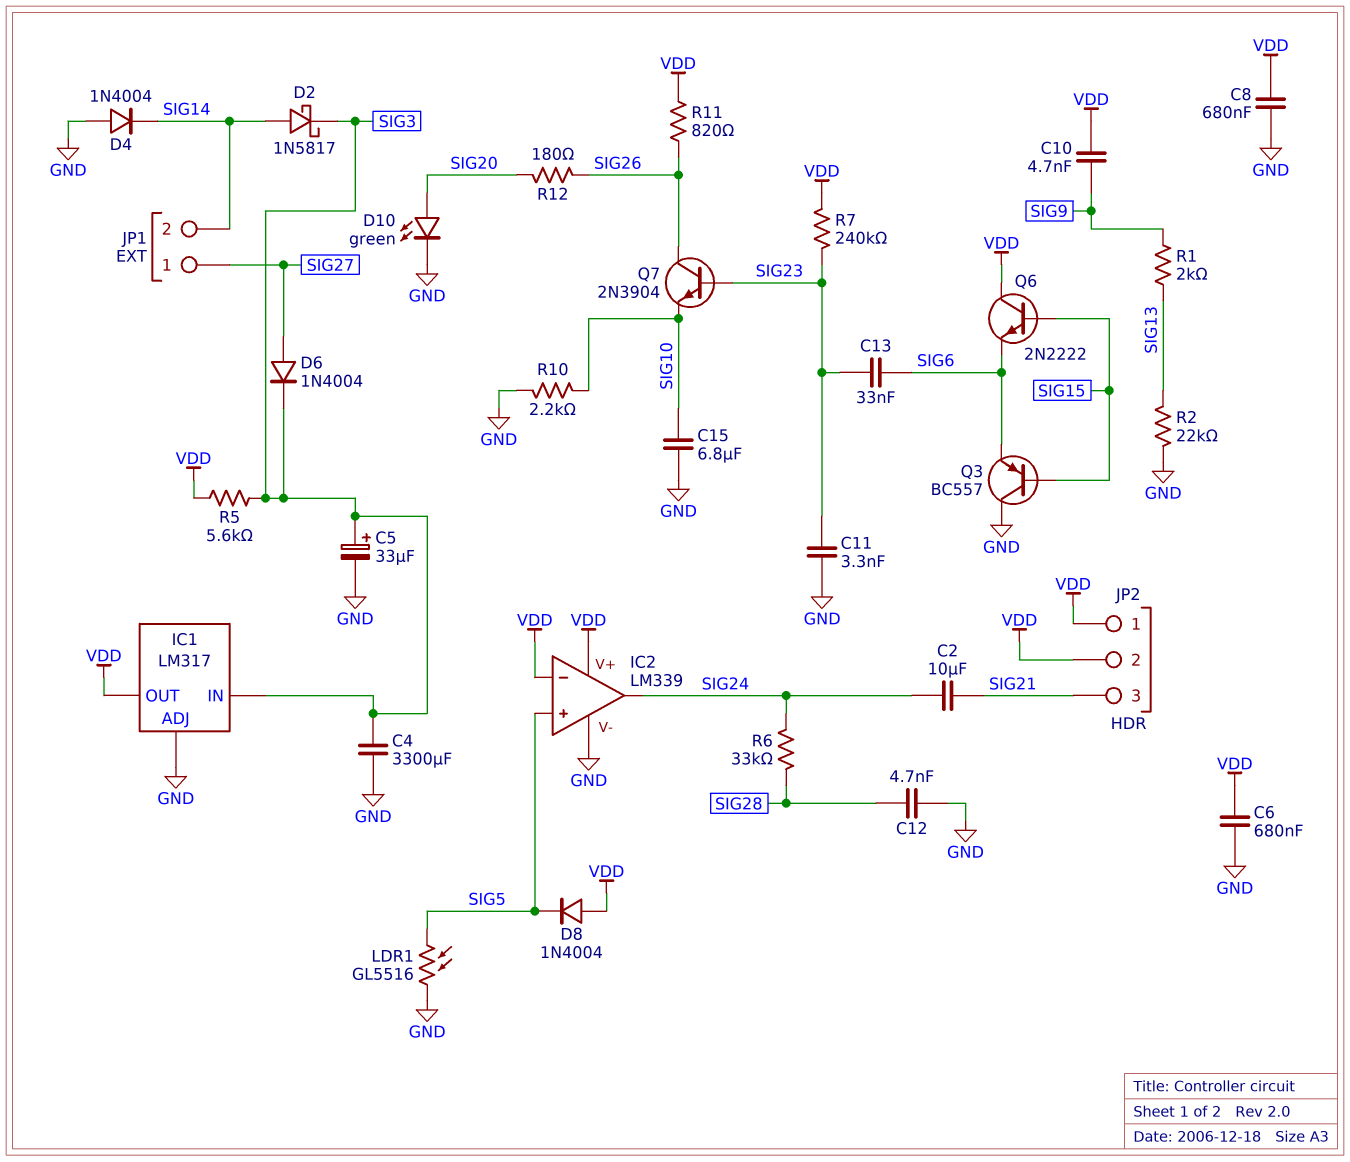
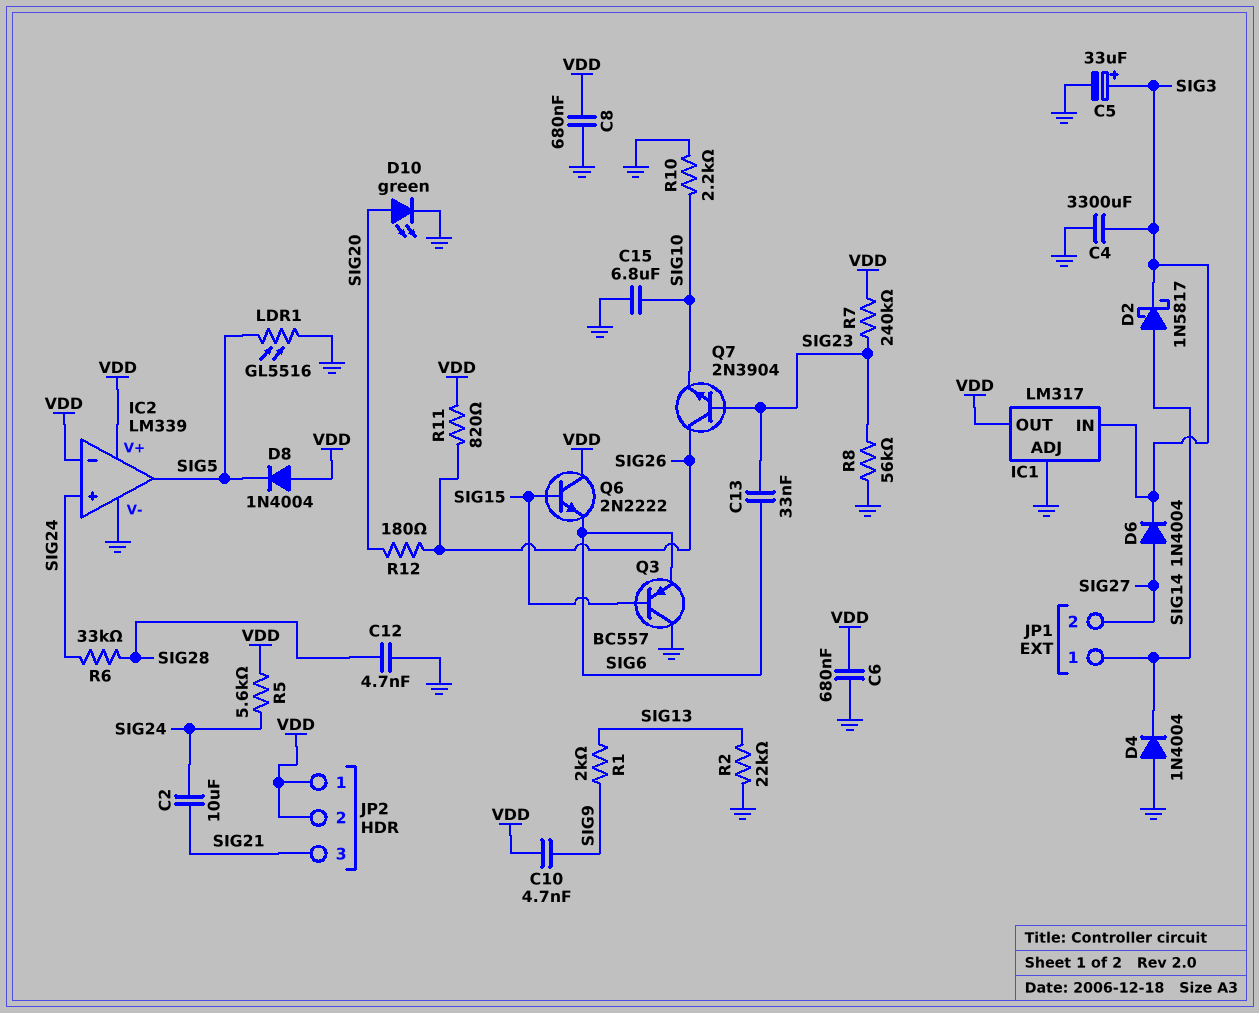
C11: 3.3nF (GND, SIG23) -> none
IC2 pin in+: SIG5 -> SIG24
IC2 pin out: SIG24 -> SIG5
JP1 pin 1: SIG27 -> SIG14
JP1 pin 2: SIG14 -> SIG27
R5: 5.6k (SIG3, VDD) -> 5.6k (SIG24, VDD)
R8: none -> 56k (GND, SIG23)

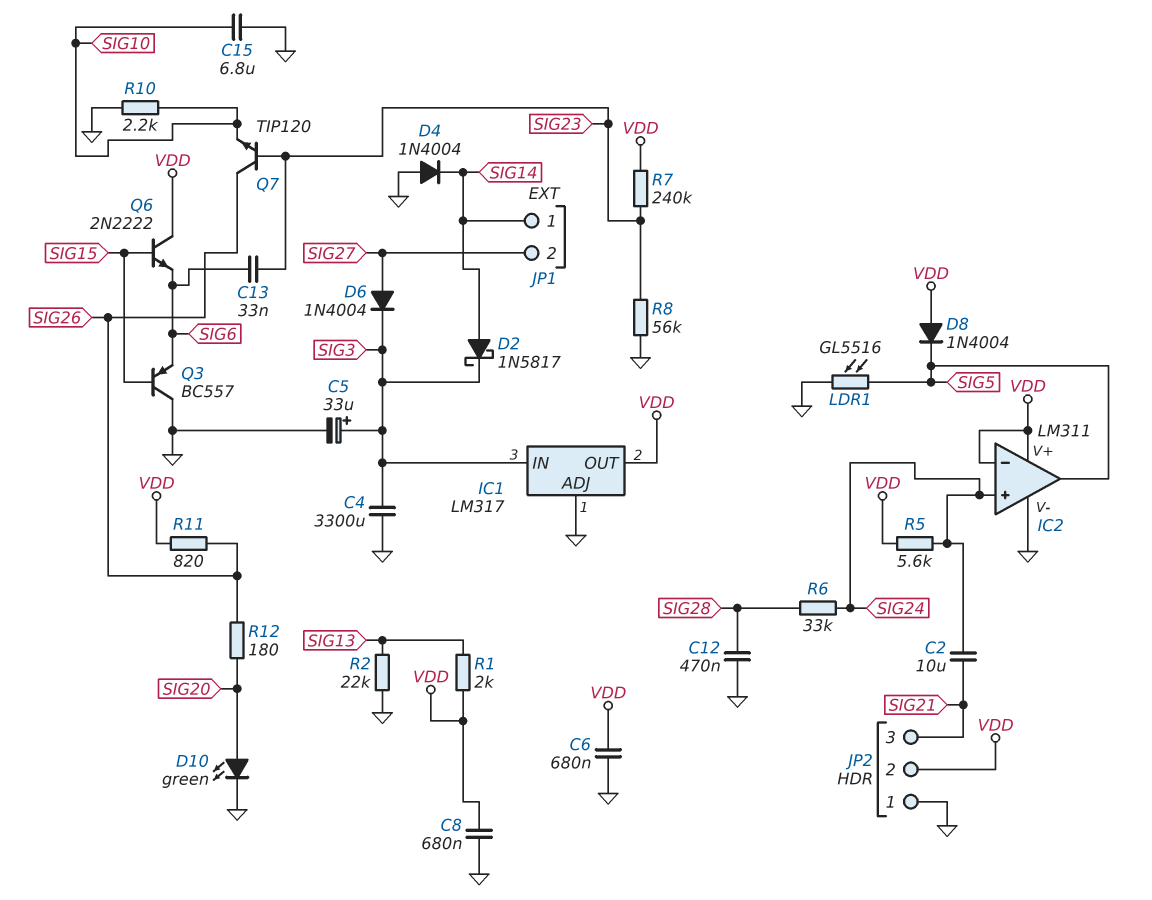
C10: 4.7nF (SIG9, VDD) -> none
C12: 4.7nF (GND, SIG28) -> 470nF (GND, SIG28)
IC2: LM339 -> LM311
JP2 pin 1: VDD -> GND
Q7: NPN 2N3904 (B SIG23, C SIG26, E SIG10) -> NPN TIP120 (B SIG23, C SIG26, E SIG10)
R1: 2k (SIG9, SIG13) -> 2k (SIG13, VDD)

